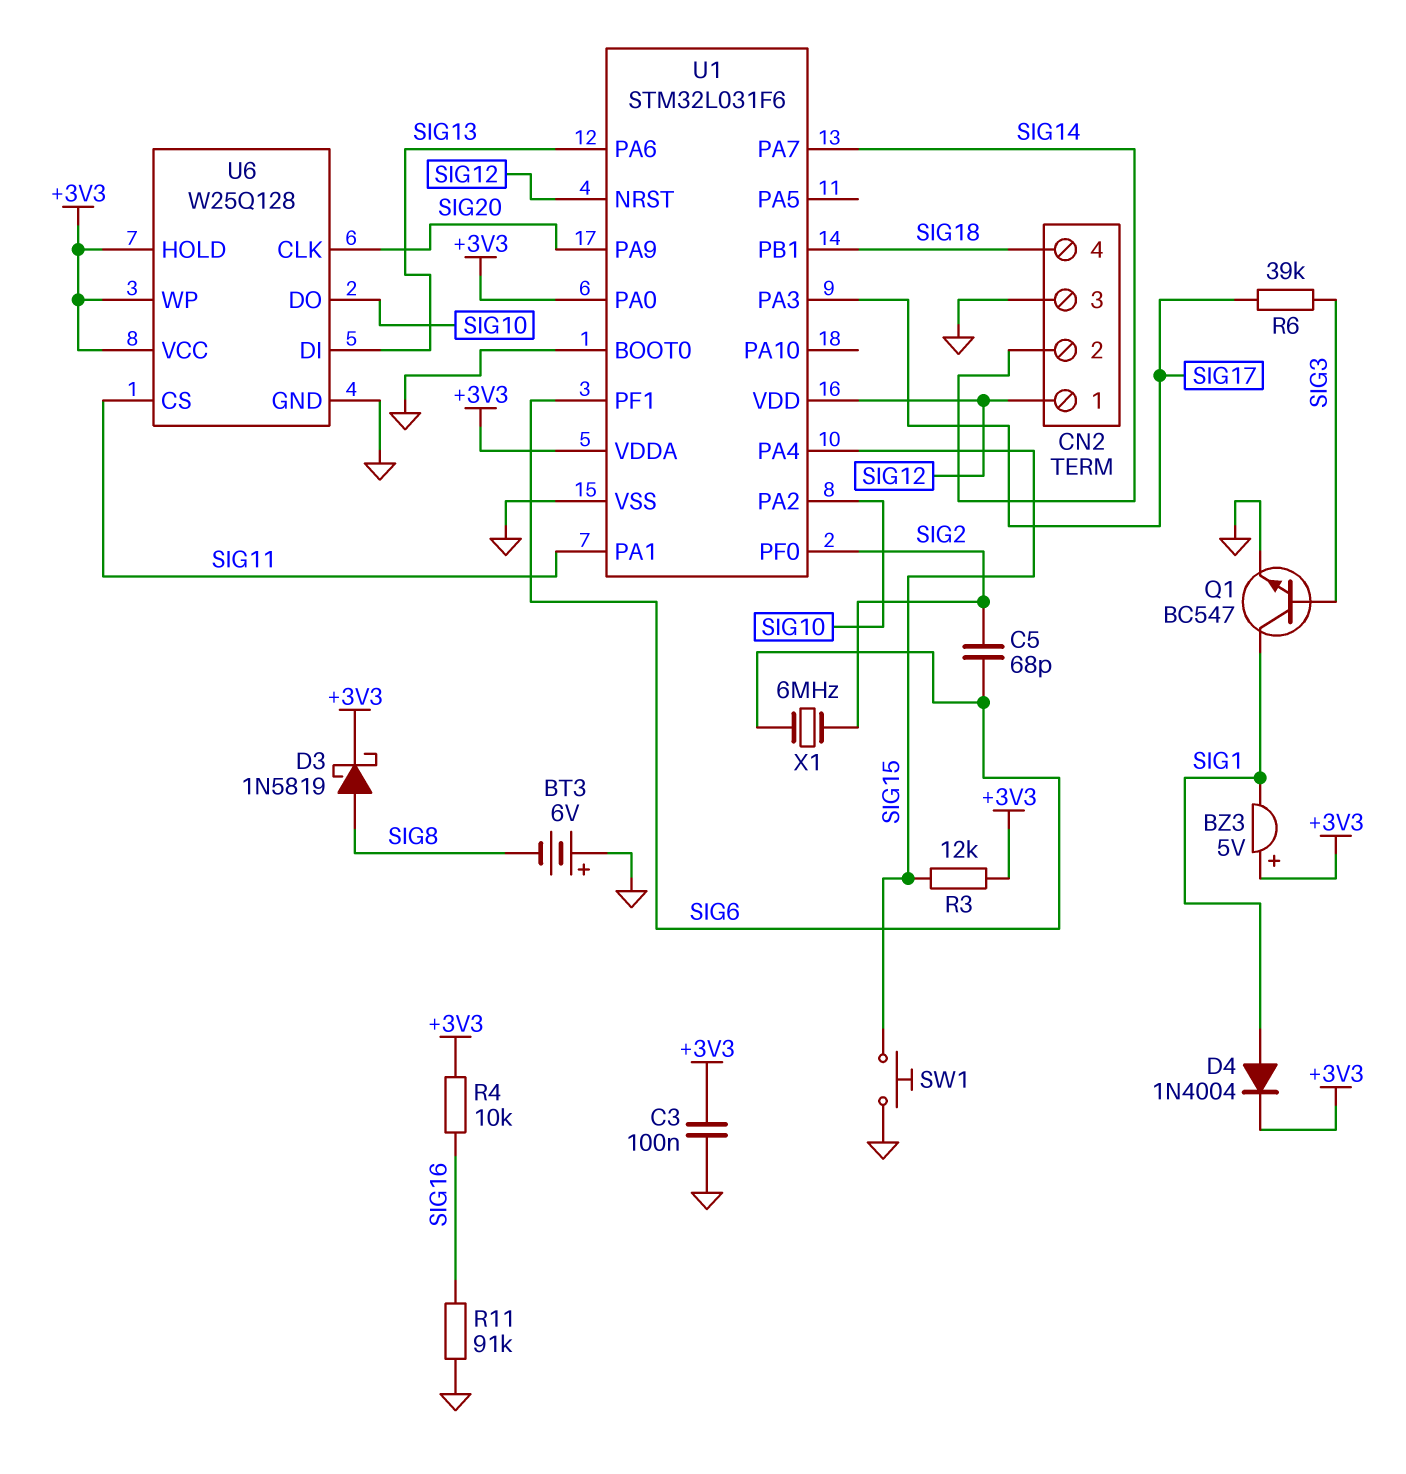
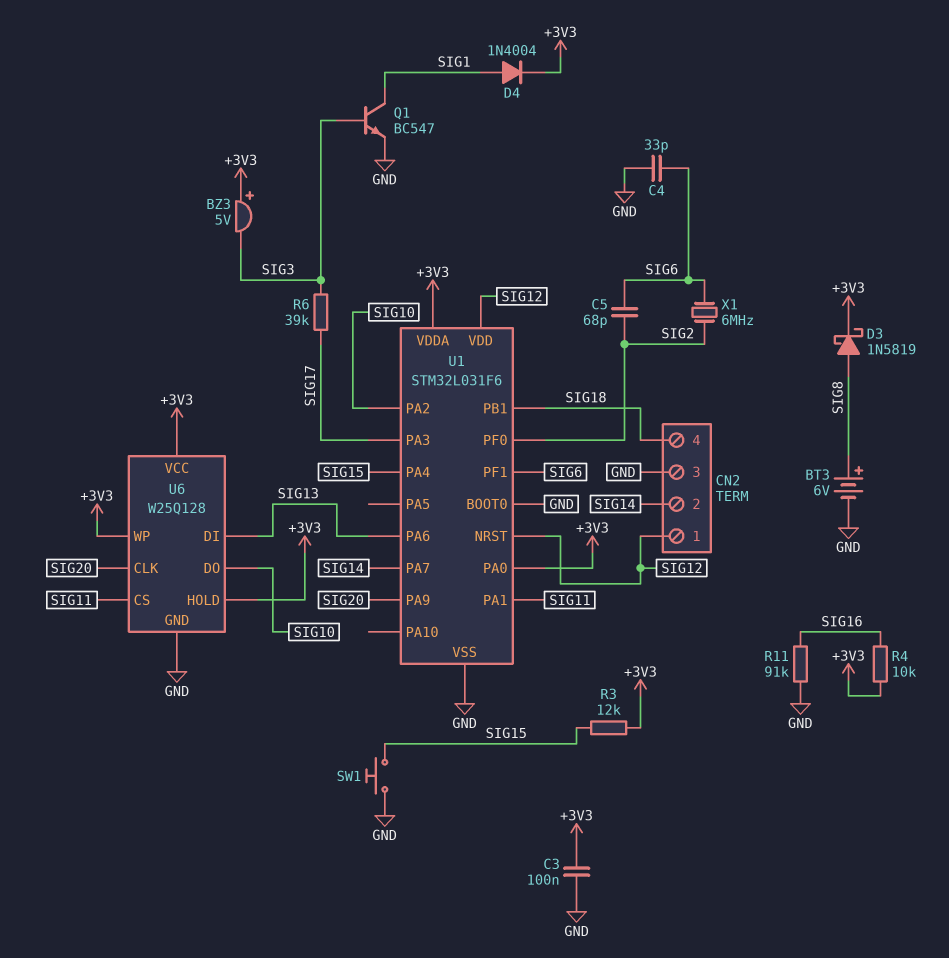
BT3: 6V (plus GND, minus SIG8) -> 6V (plus SIG8, minus GND)
BZ3: buzzer 5V (plus +3V3, minus SIG1) -> buzzer 5V (plus +3V3, minus SIG3)
C4: none -> 33pF (GND, SIG6)

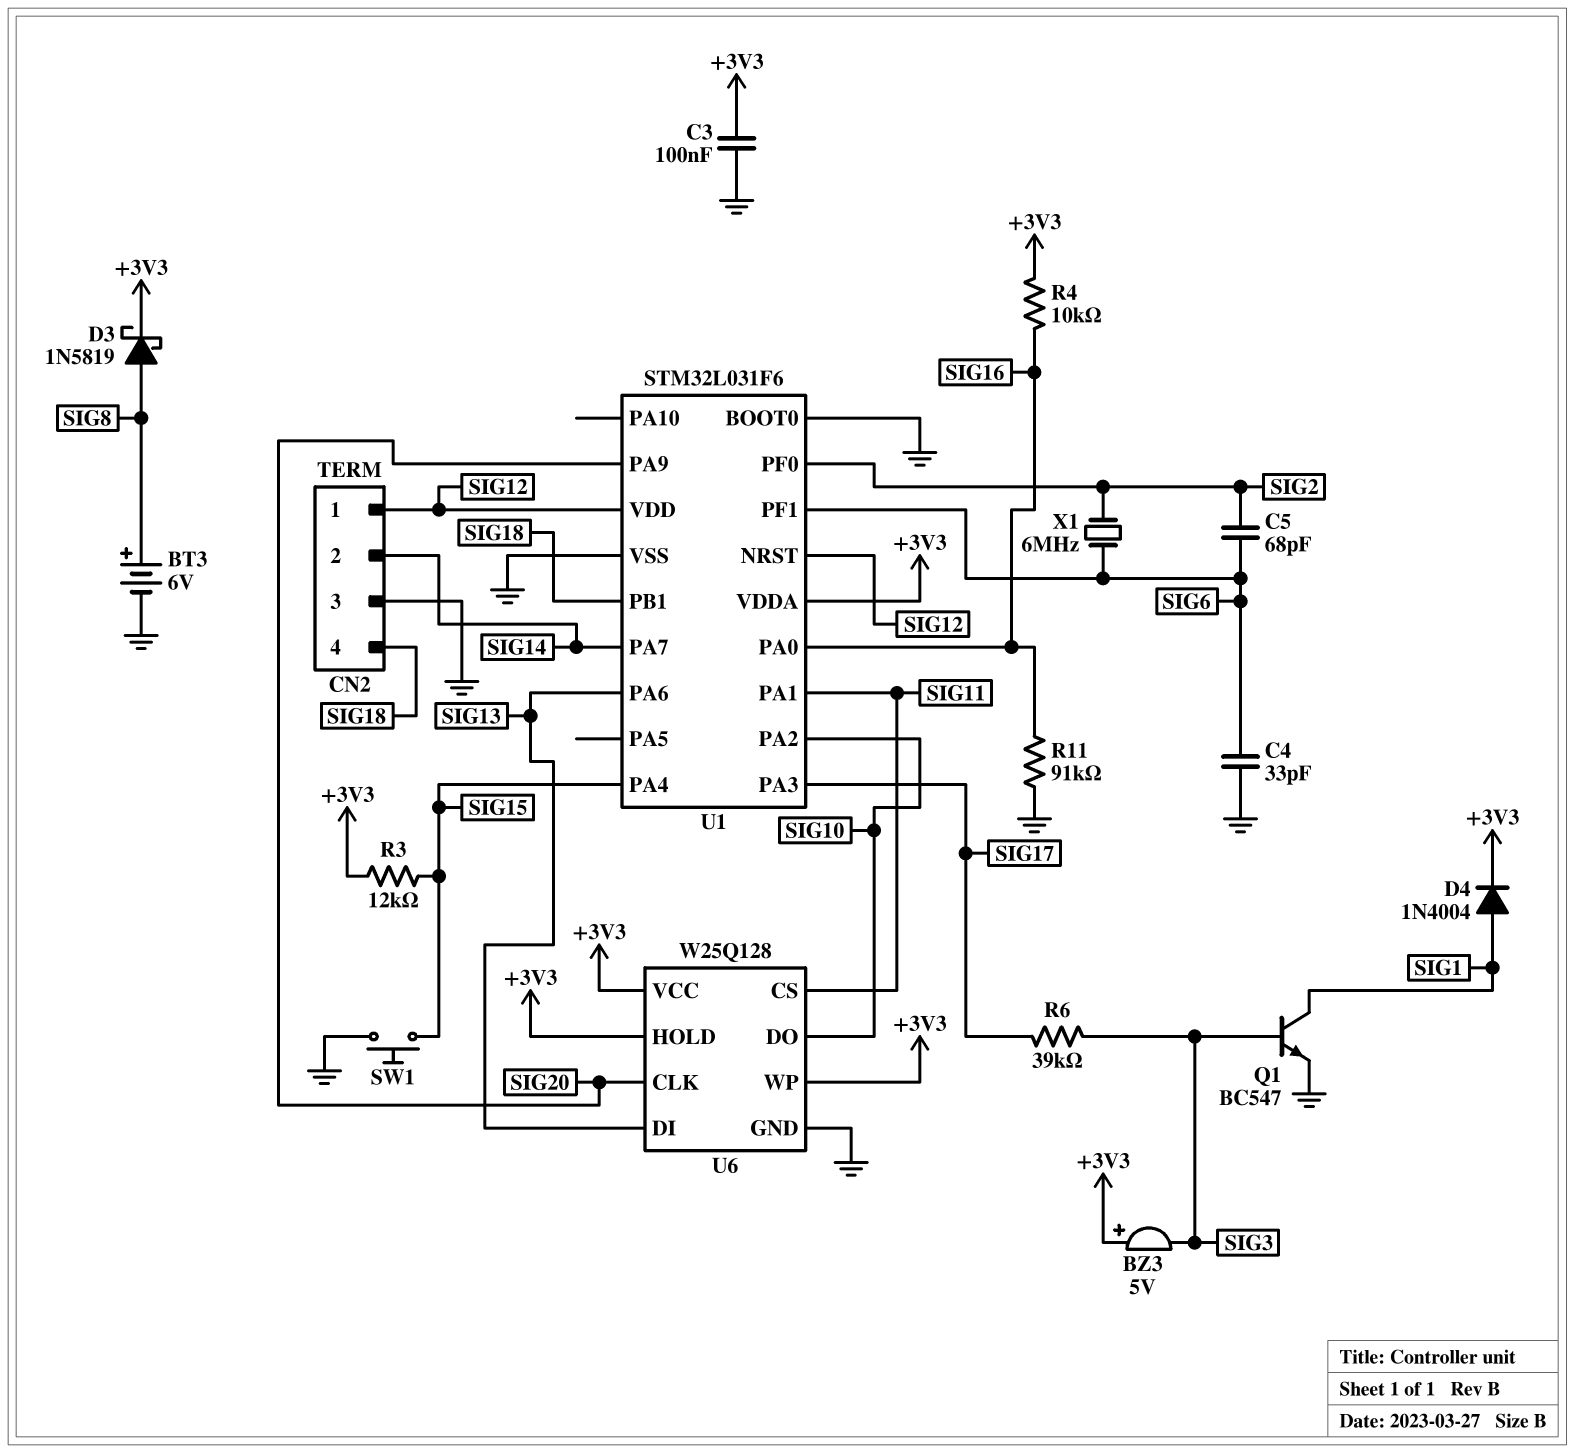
U1 pin PA0: +3V3 -> SIG16

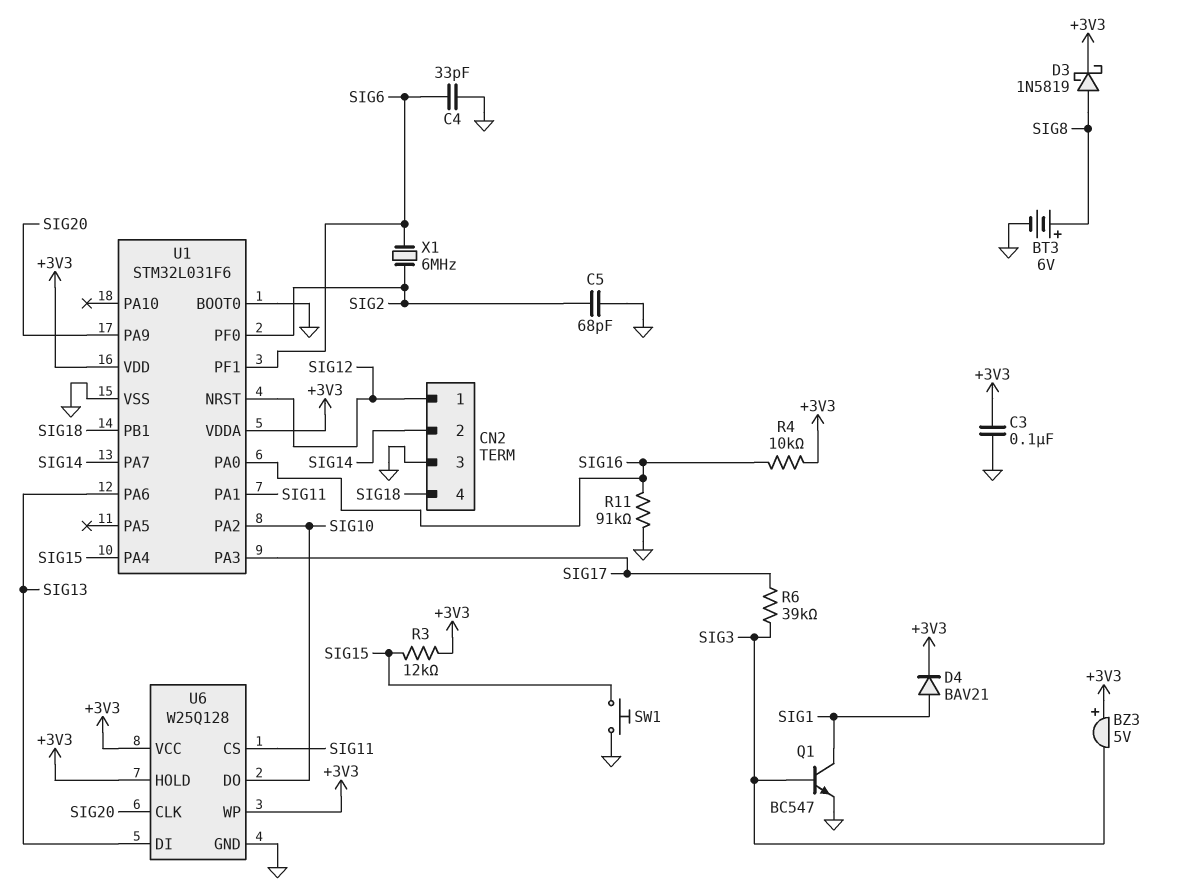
C5: 68pF (SIG2, SIG6) -> 68pF (GND, SIG2)
D4: diode 1N4004 (A SIG1, K +3V3) -> diode BAV21 (A SIG1, K +3V3)
U1 pin VDD: SIG12 -> +3V3

